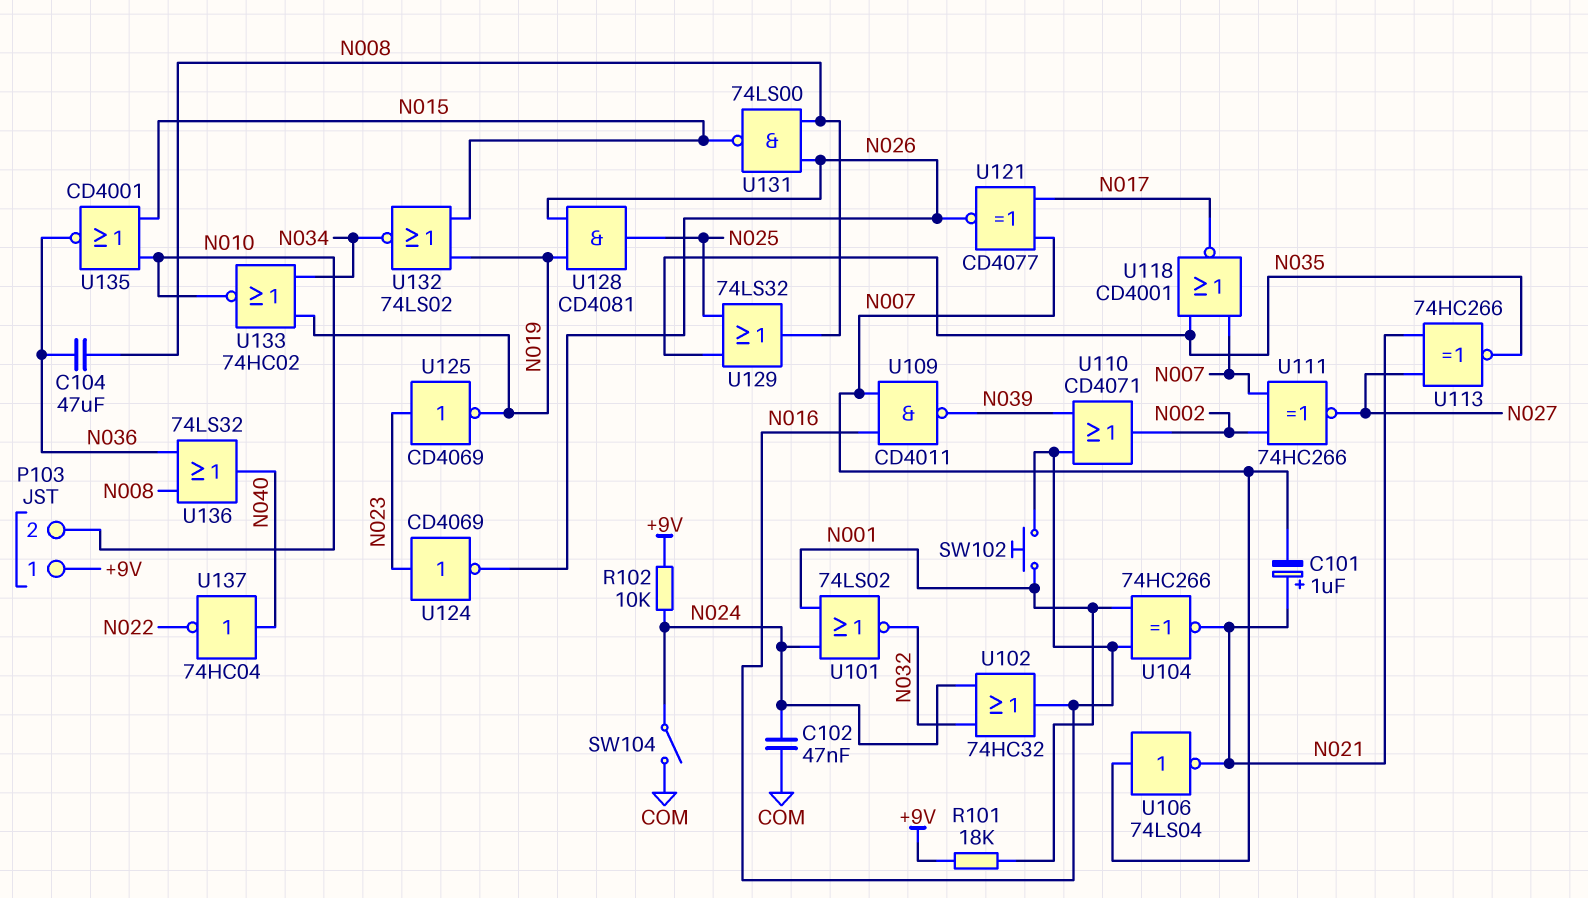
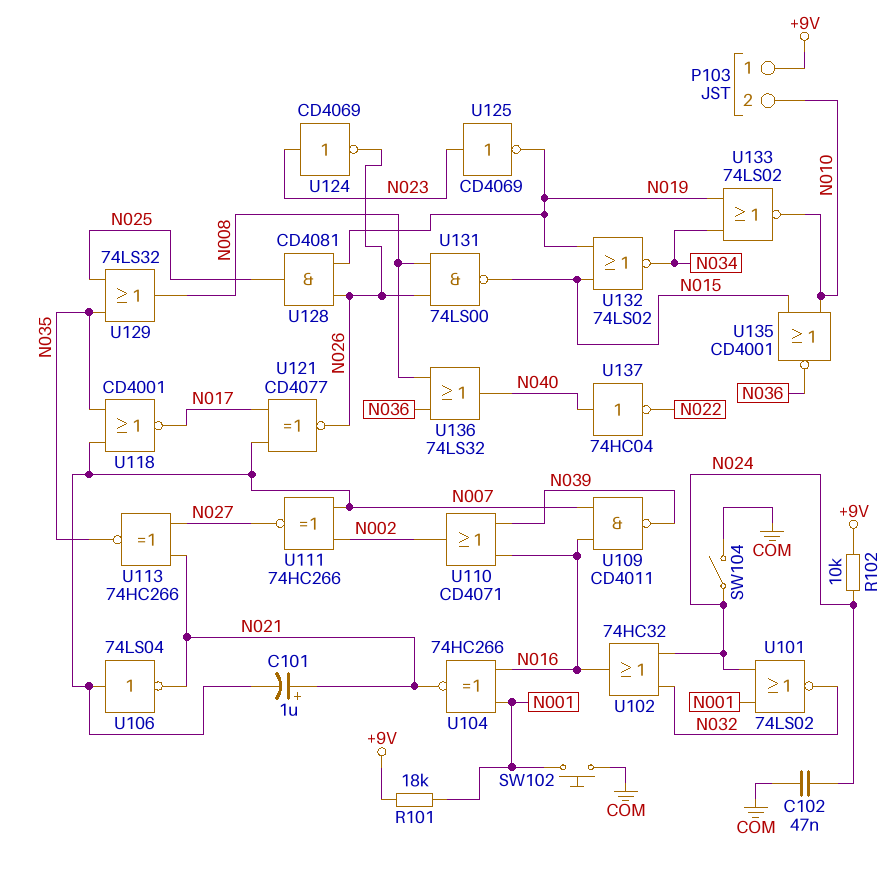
C104: 47uF (N008, N036) -> none
SW102: button (N001, N016) -> button (COM, N001)
U133: NOR 74HC02 (in N019, in N034, out N010) -> NOR 74LS02 (in N019, in N034, out N010)

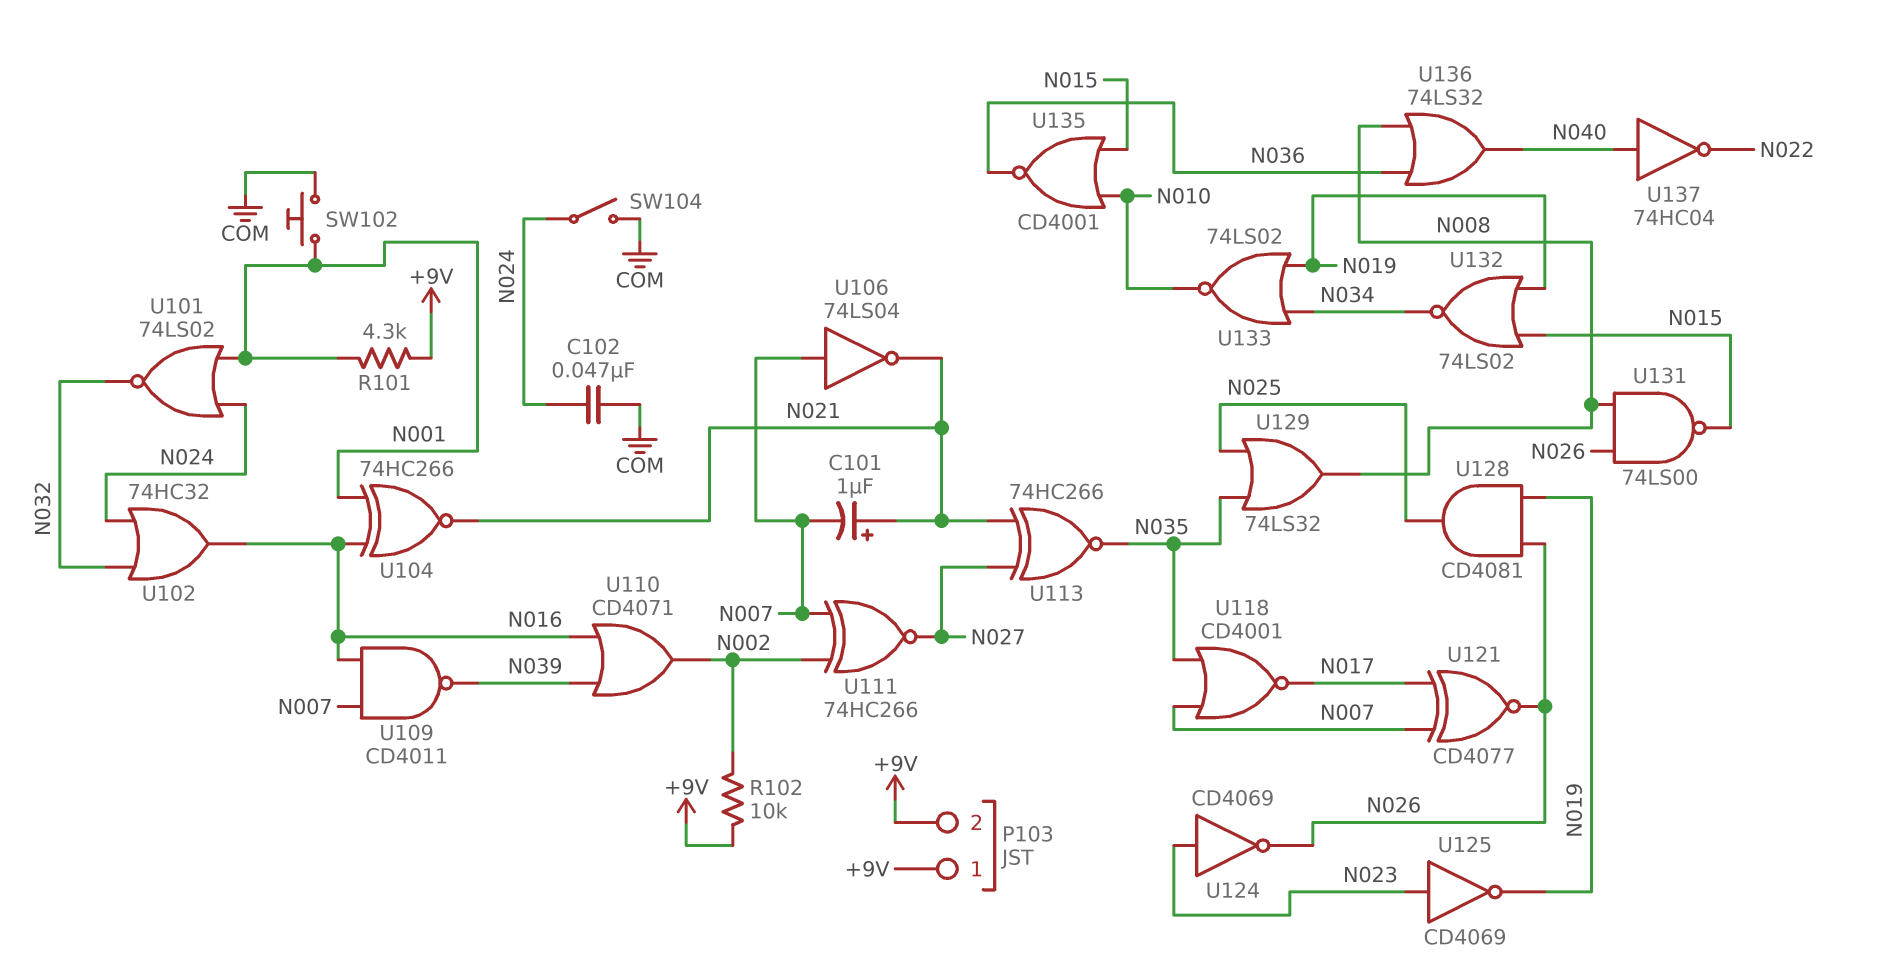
P103 pin 2: N010 -> +9V
R101: 18k (+9V, N001) -> 4.3k (+9V, N001)
R102: 10k (+9V, N024) -> 10k (+9V, N002)

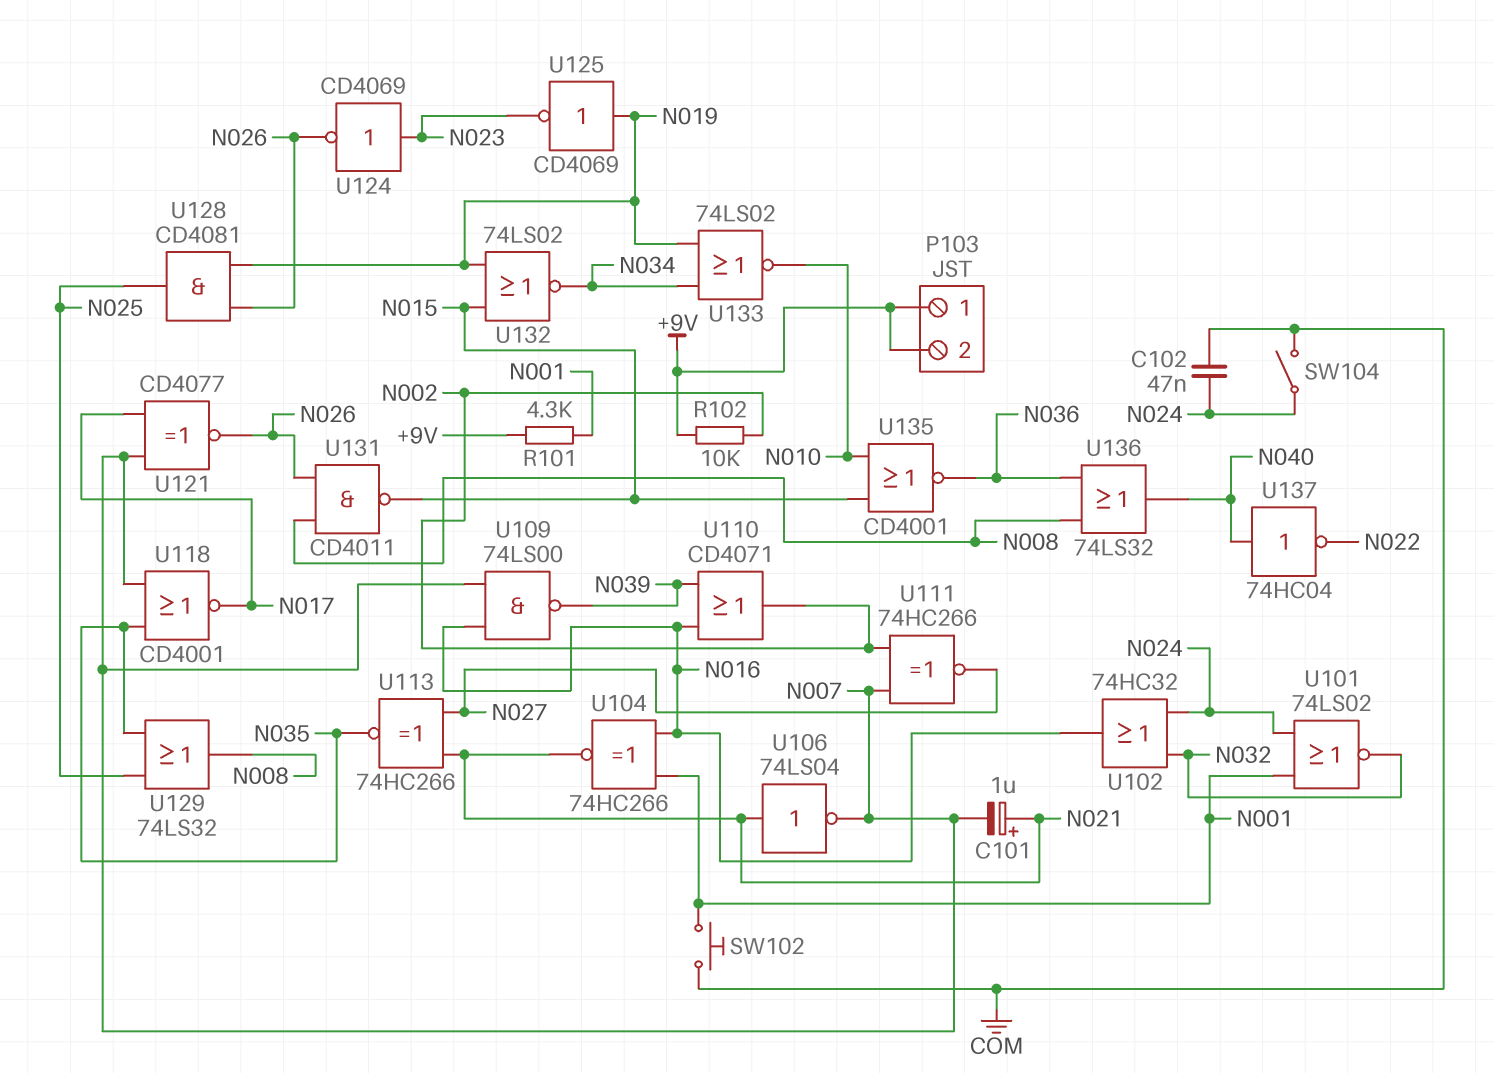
U106: NOT 74LS04 (in N007, out N021) -> NOT 74LS04 (in N021, out N007)
U109: NAND CD4011 (in N007, in N016, out N039) -> NAND 74LS00 (in N007, in N016, out N039)
U125: NOT CD4069 (in N023, out N019) -> NOT CD4069 (in N019, out N023)
U131: NAND 74LS00 (in N008, in N026, out N015) -> NAND CD4011 (in N008, in N026, out N015)

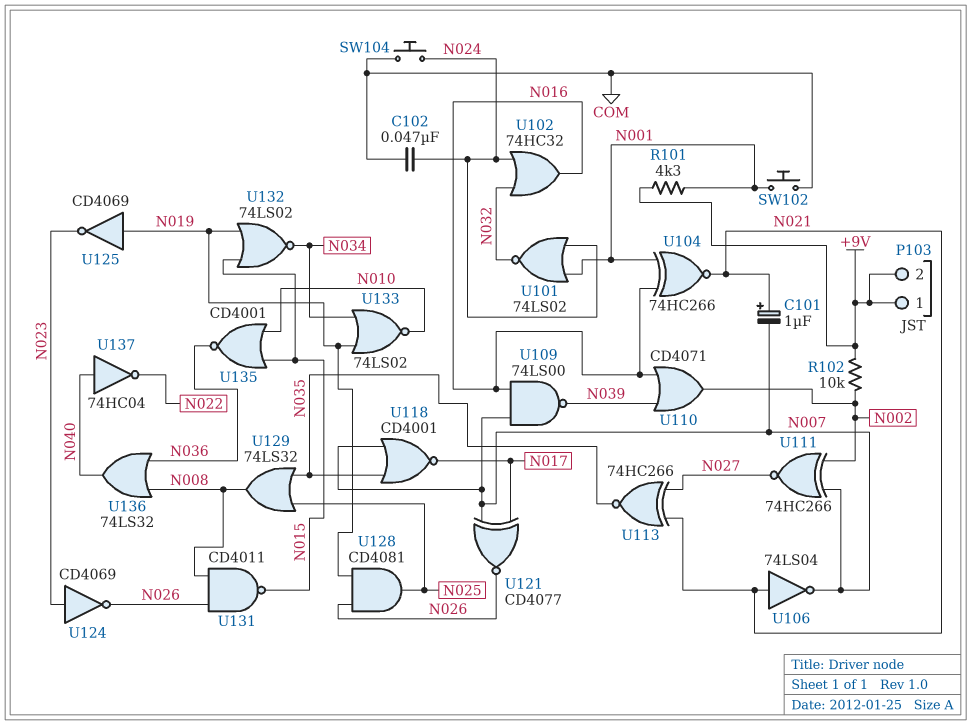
SW104: switch (COM, N024) -> button (COM, N024)

